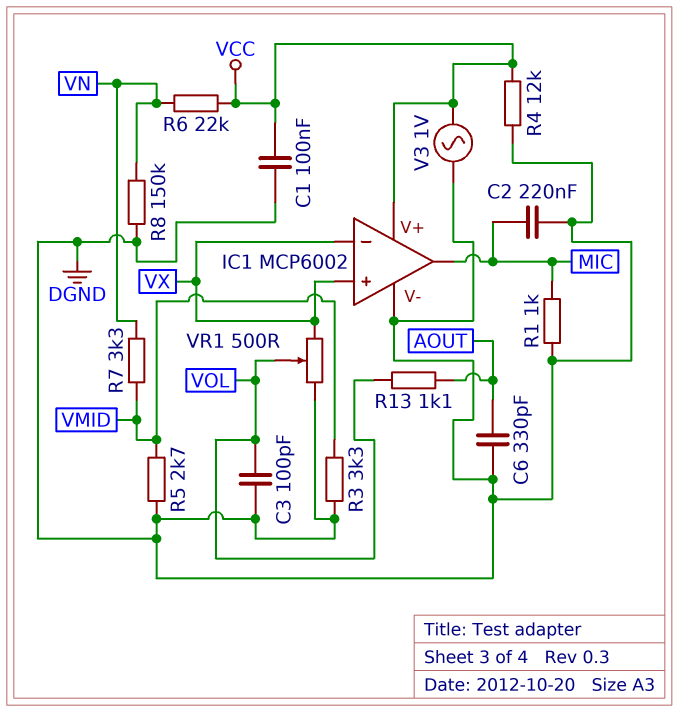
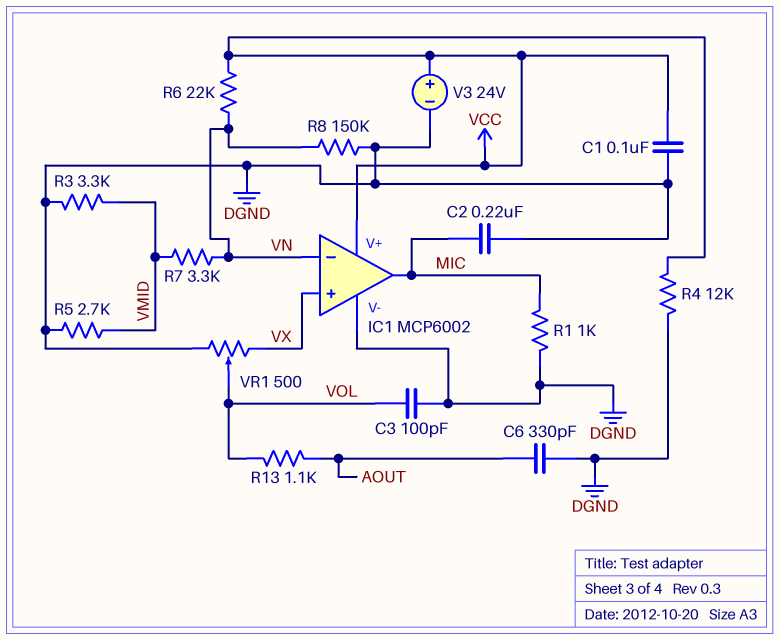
IC1 pin in-: VX -> VN
V3: AC 1V (DGND, VCC) -> 24V (plus VCC, minus DGND)

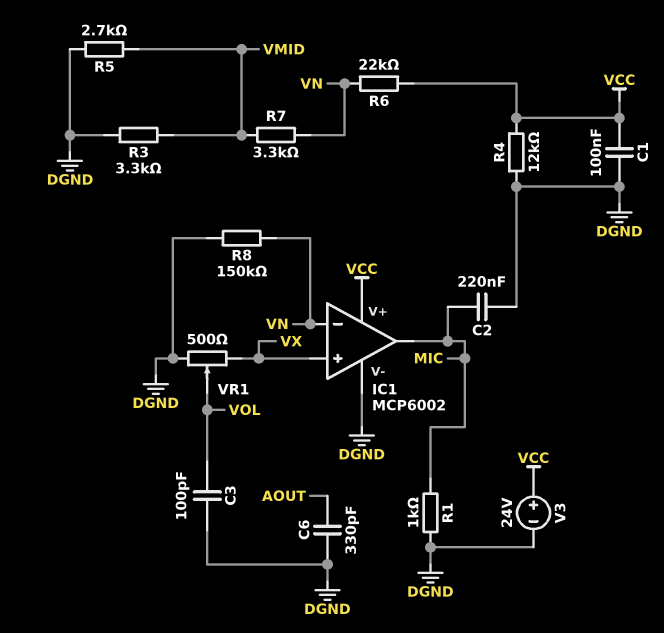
R13: 1.1k (AOUT, VOL) -> none

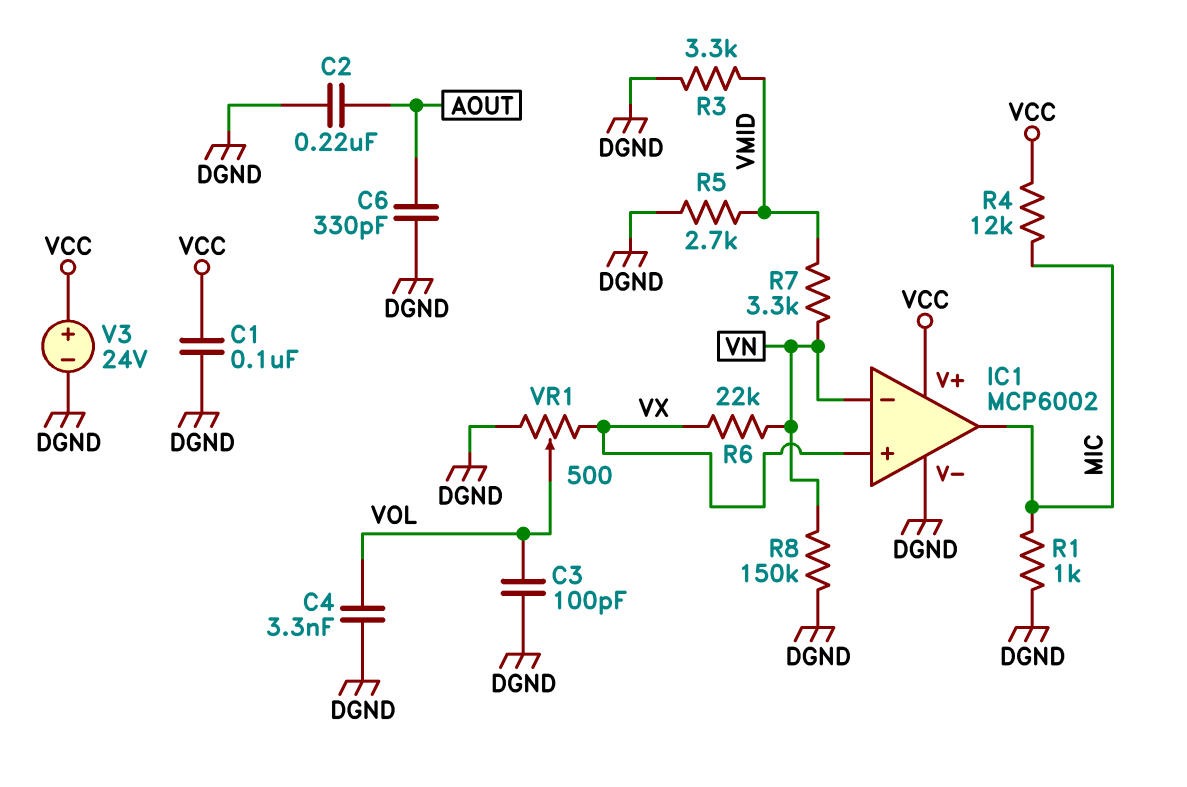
C2: 220nF (DGND, MIC) -> 220nF (AOUT, DGND)
C4: none -> 3.3nF (DGND, VOL)
R4: 12k (DGND, VCC) -> 12k (MIC, VCC)
R6: 22k (VCC, VN) -> 22k (VN, VX)

